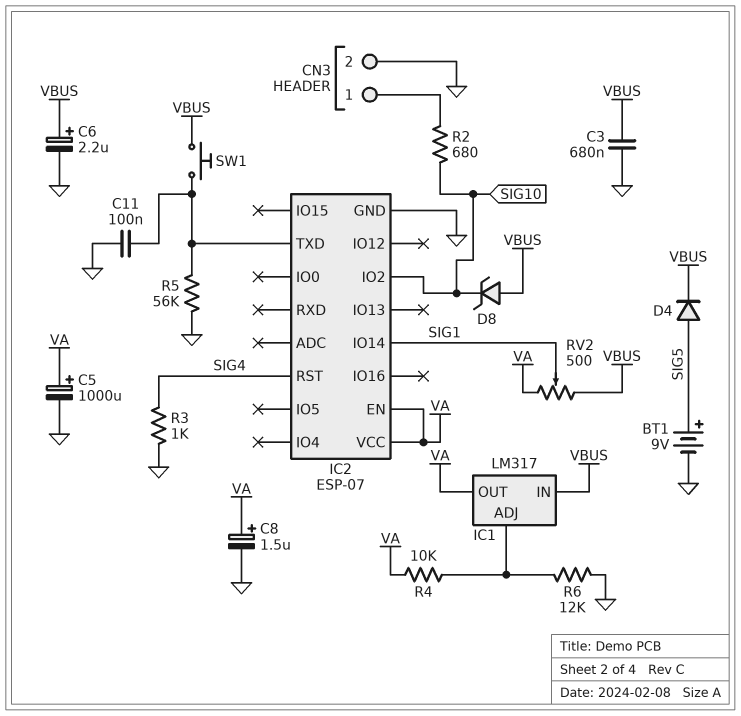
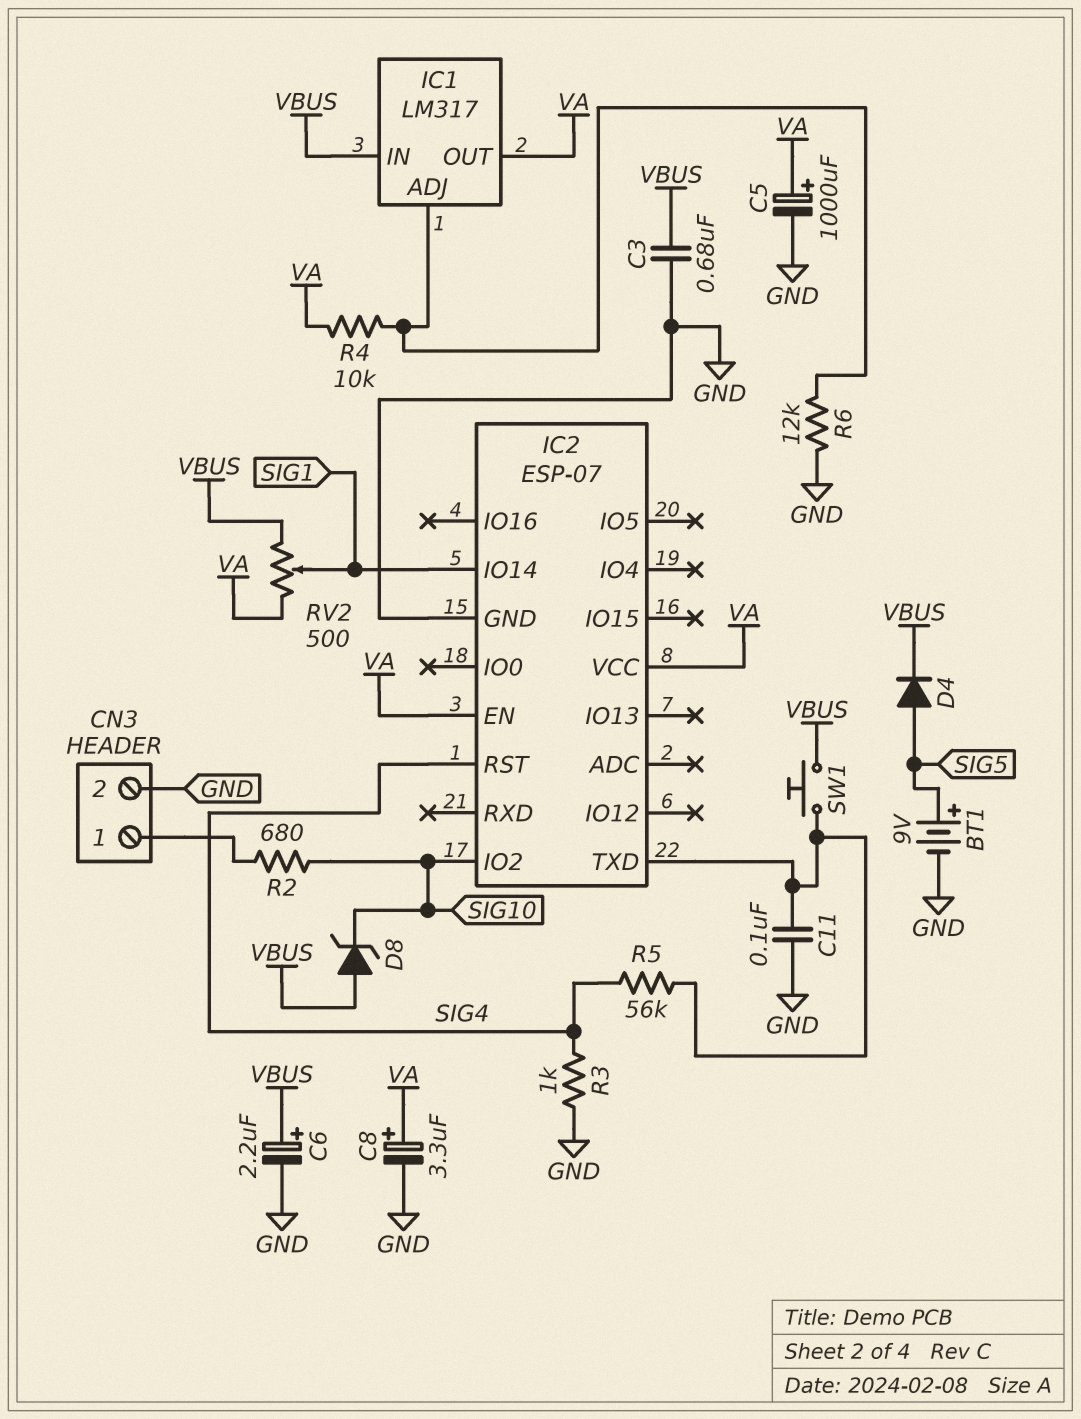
C8: 1.5uF (plus VA, minus GND) -> 3.3uF (plus VA, minus GND)
R5: 56k (GND, IC2/TXD) -> 56k (IC2/TXD, SIG4)

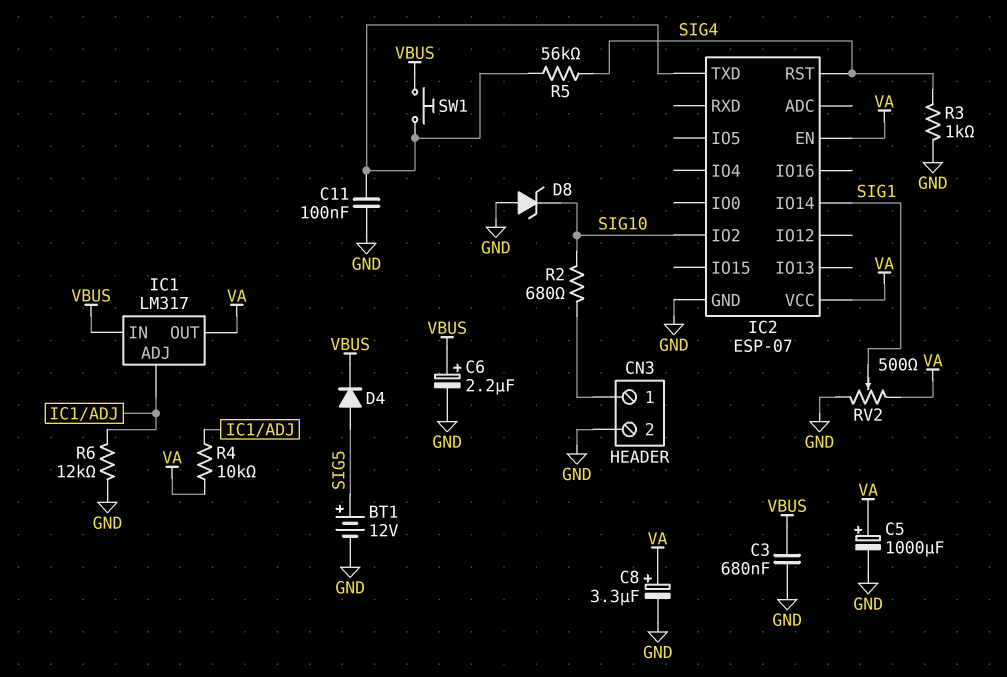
BT1: 9V (plus SIG5, minus GND) -> 12V (plus SIG5, minus GND)
D8: zener (A VBUS, K SIG10) -> zener (A GND, K SIG10)
RV2: 500 (VA, VBUS, wiper SIG1) -> 500 (GND, VA, wiper SIG1)

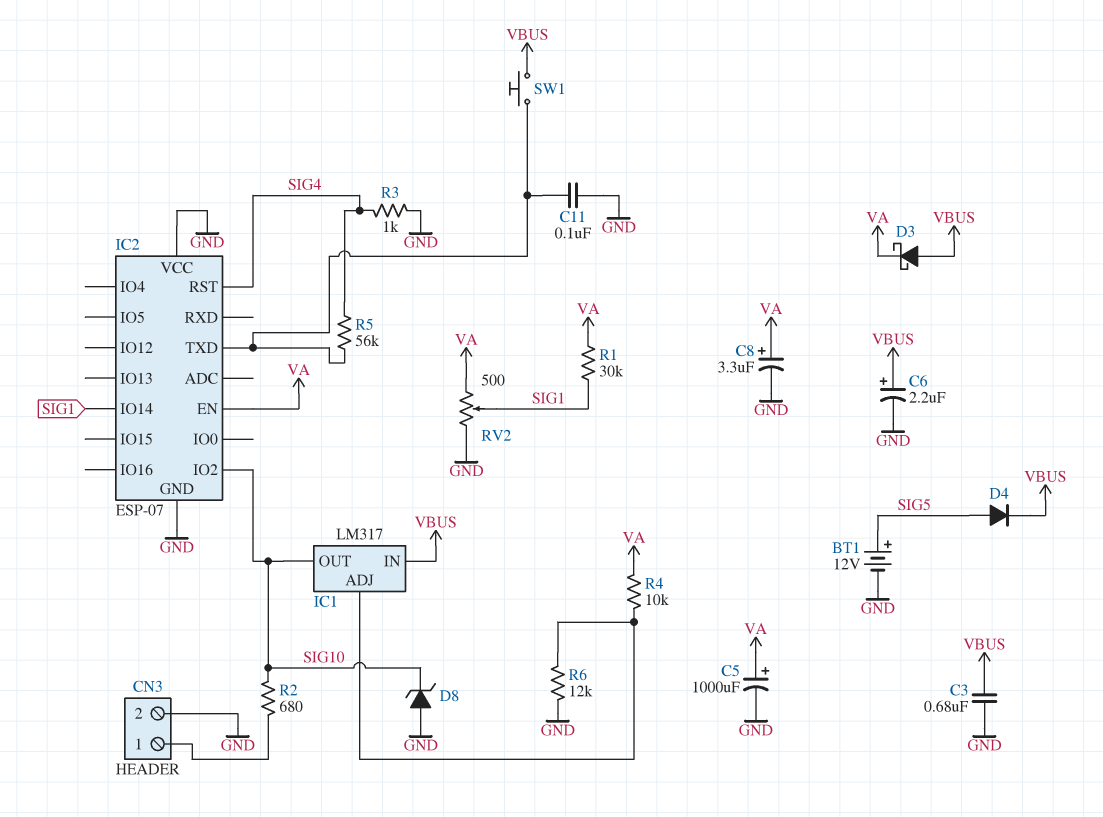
D3: none -> schottky (A VBUS, K VA)
IC1 pin OUT: VA -> SIG10
IC2 pin VCC: VA -> GND
R1: none -> 30k (SIG1, VA)

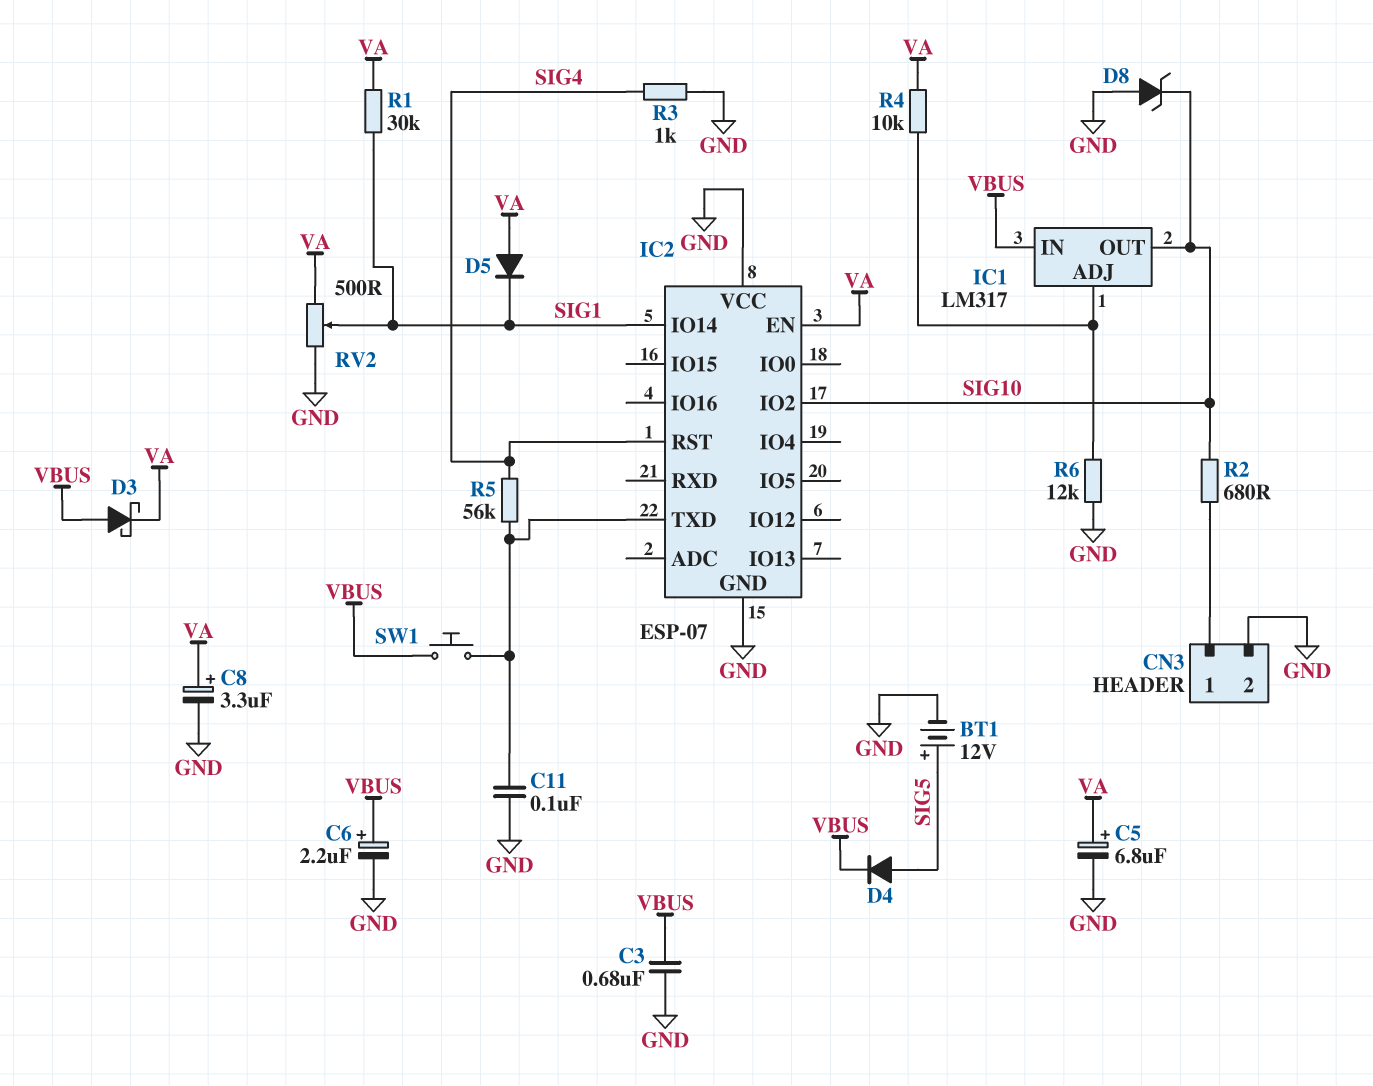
C5: 1000uF (plus VA, minus GND) -> 6.8uF (plus VA, minus GND)
D5: none -> diode (A VA, K SIG1)

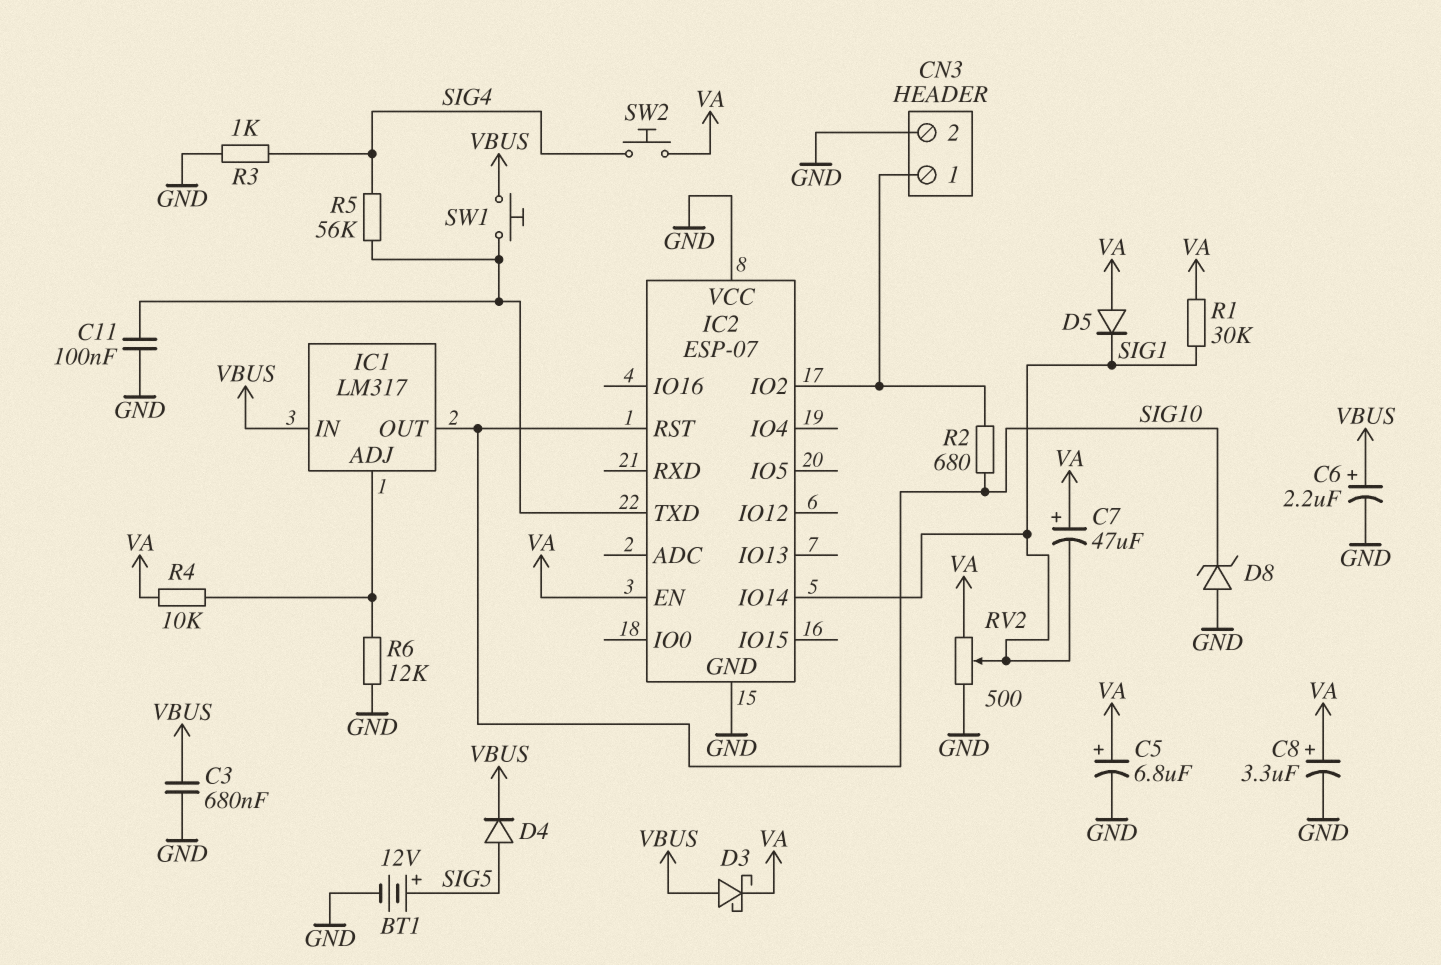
C7: none -> 47uF (plus VA, minus SIG1)
IC2 pin IO2: SIG10 -> CN3/1
IC2 pin RST: SIG4 -> SIG10
SW2: none -> button (SIG4, VA)

